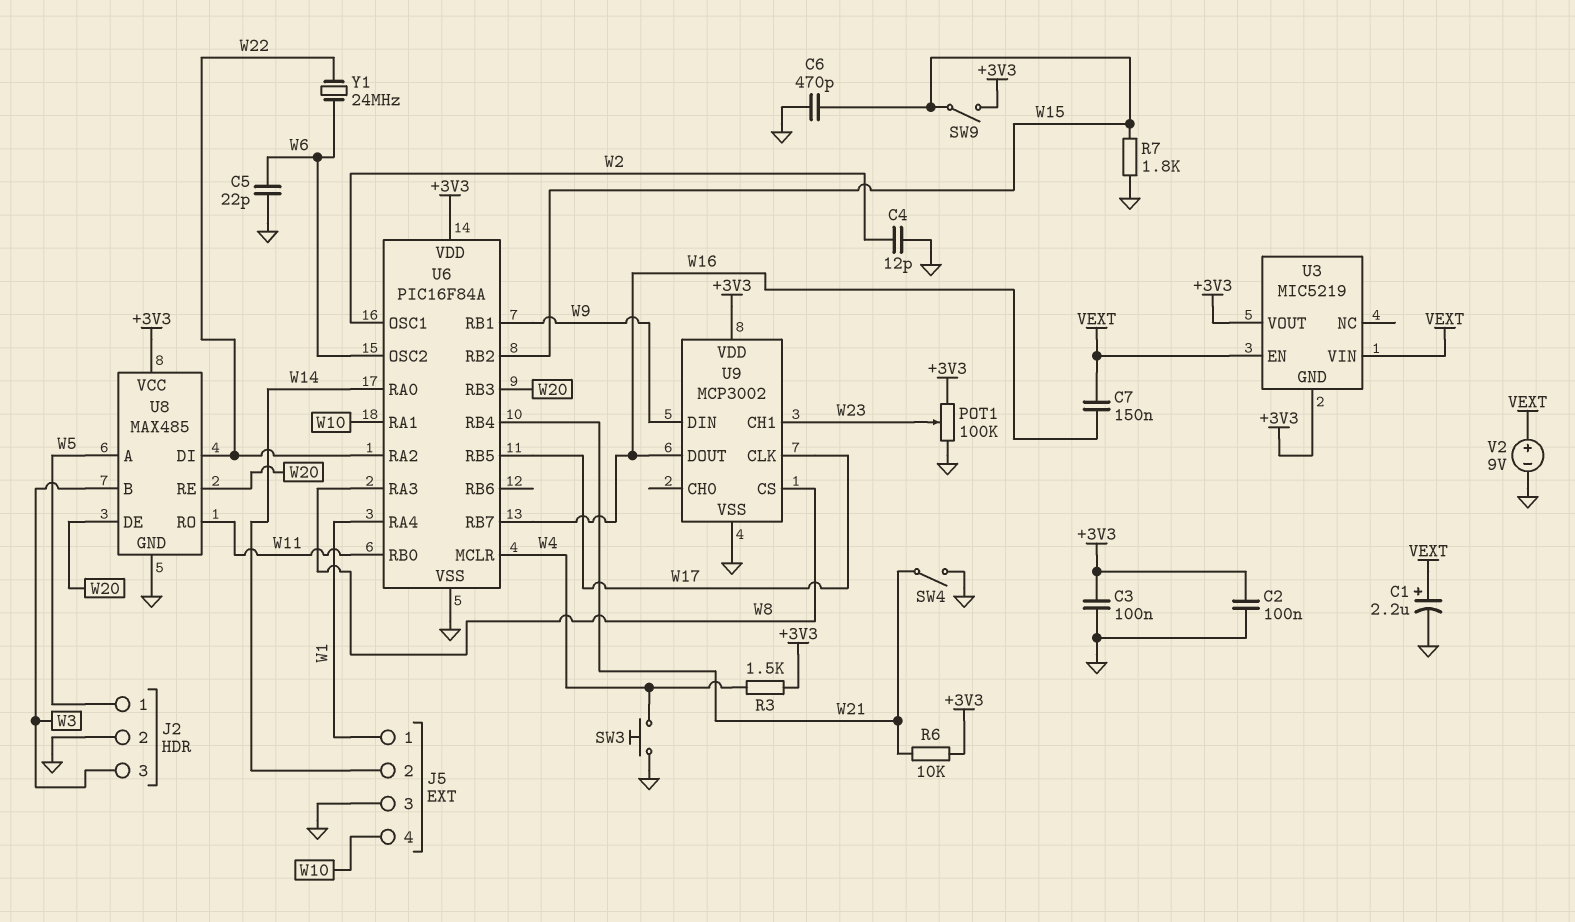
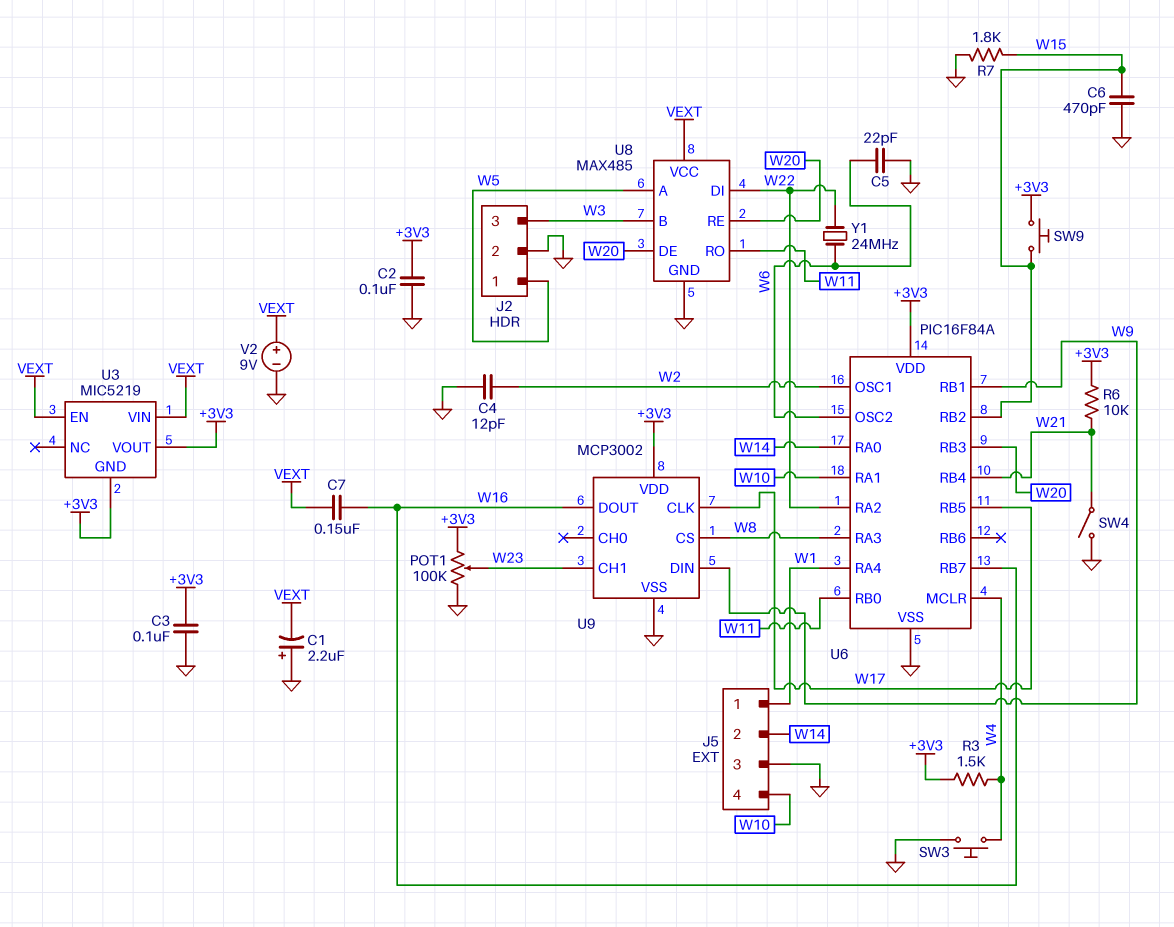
C1: 2.2uF (plus VEXT, minus GND) -> 2.2uF (plus GND, minus VEXT)
SW9: switch (+3V3, W15) -> button (+3V3, W15)
U8 pin VCC: +3V3 -> VEXT

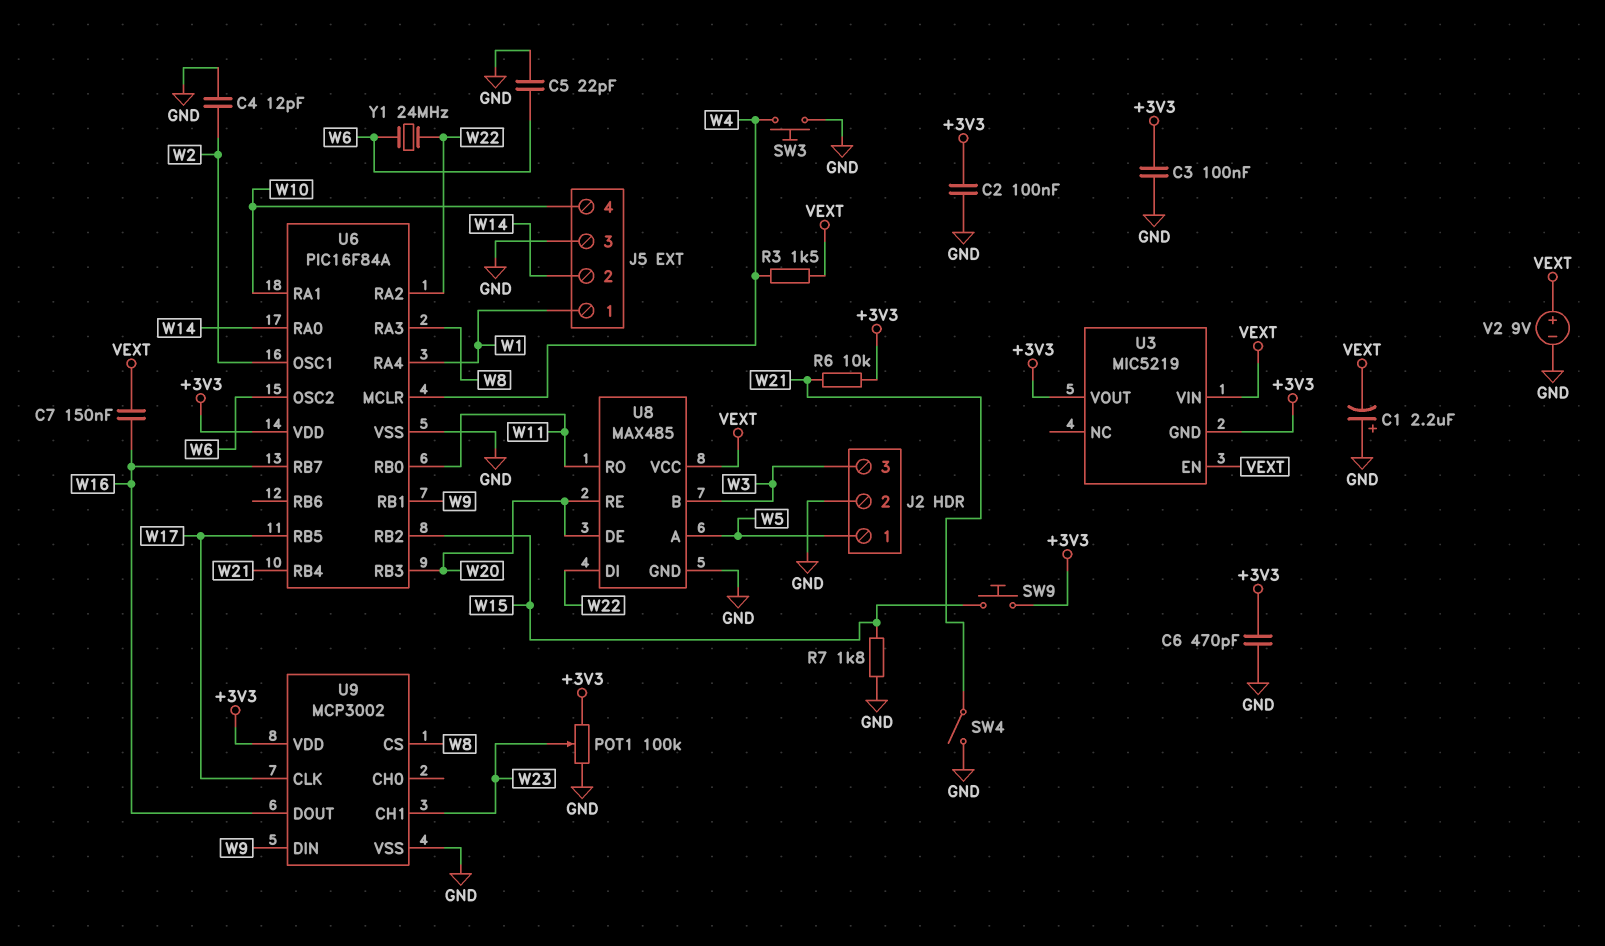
C6: 470pF (GND, W15) -> 470pF (+3V3, GND)
R3: 1.5k (+3V3, W4) -> 1.5k (VEXT, W4)

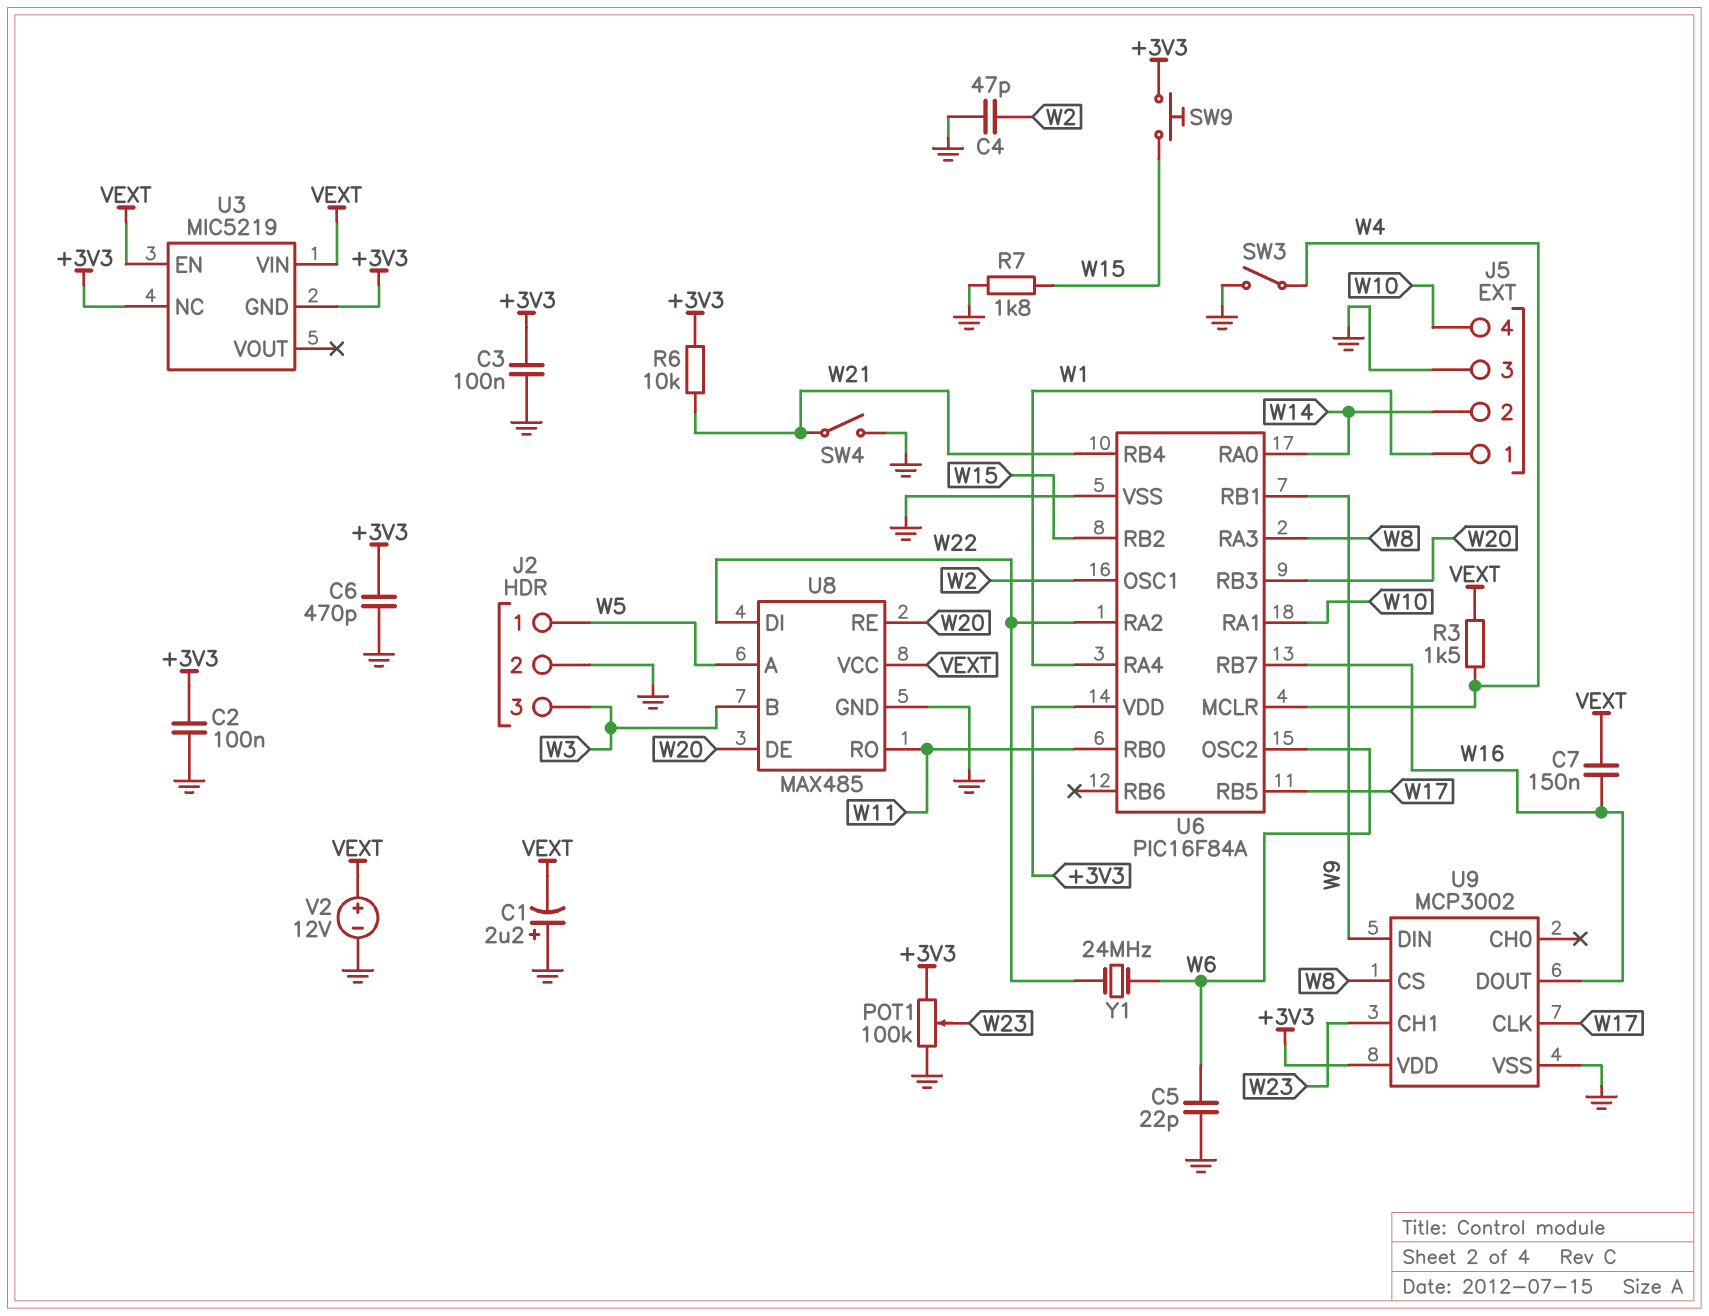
C4: 12pF (GND, W2) -> 47pF (GND, W2)
SW3: button (GND, W4) -> switch (GND, W4)
U3 pin NC: none -> +3V3
U3 pin VOUT: +3V3 -> none
V2: 9V (plus VEXT, minus GND) -> 12V (plus VEXT, minus GND)

